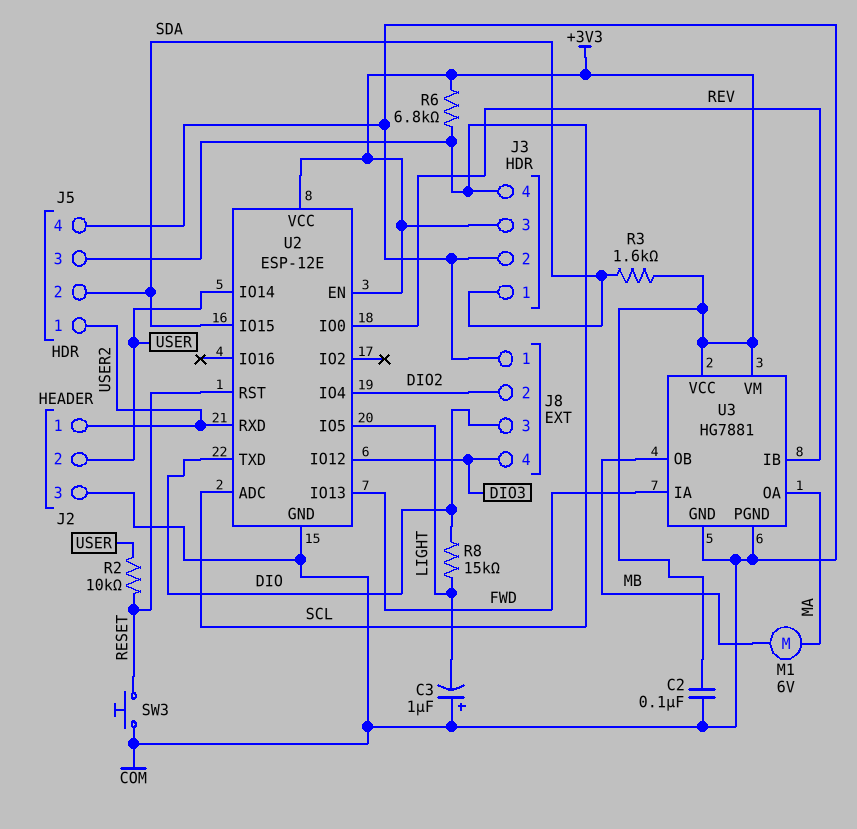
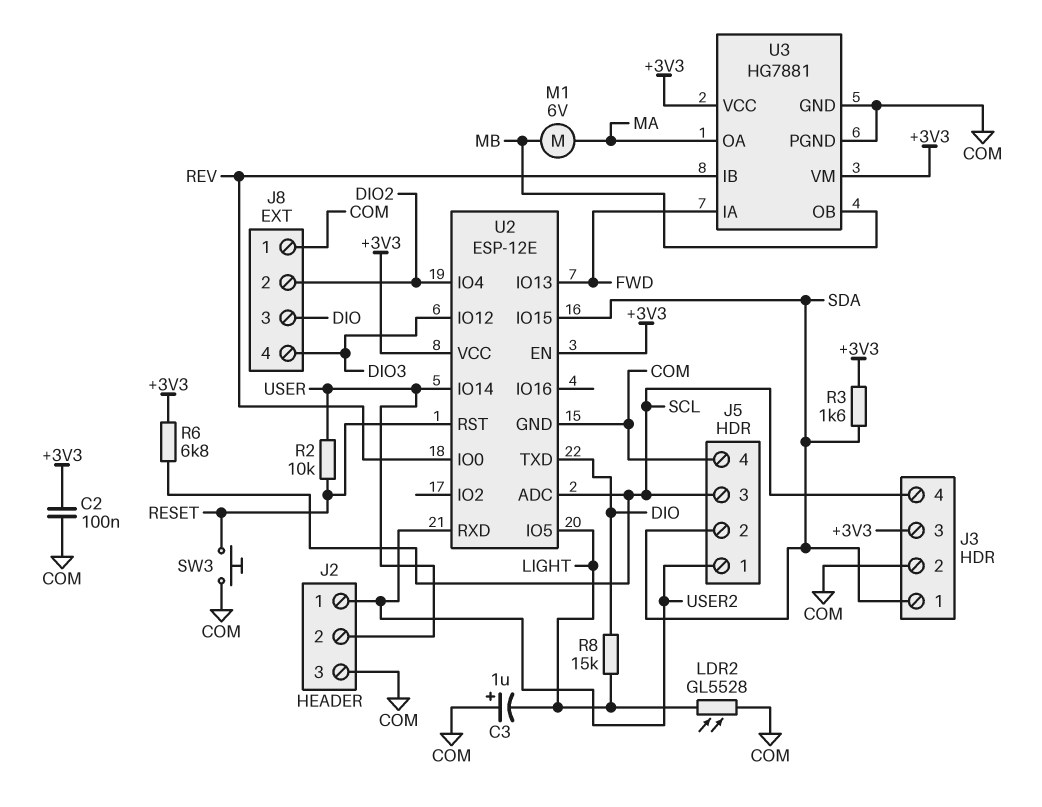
LDR2: none -> GL5528 (COM, LIGHT)

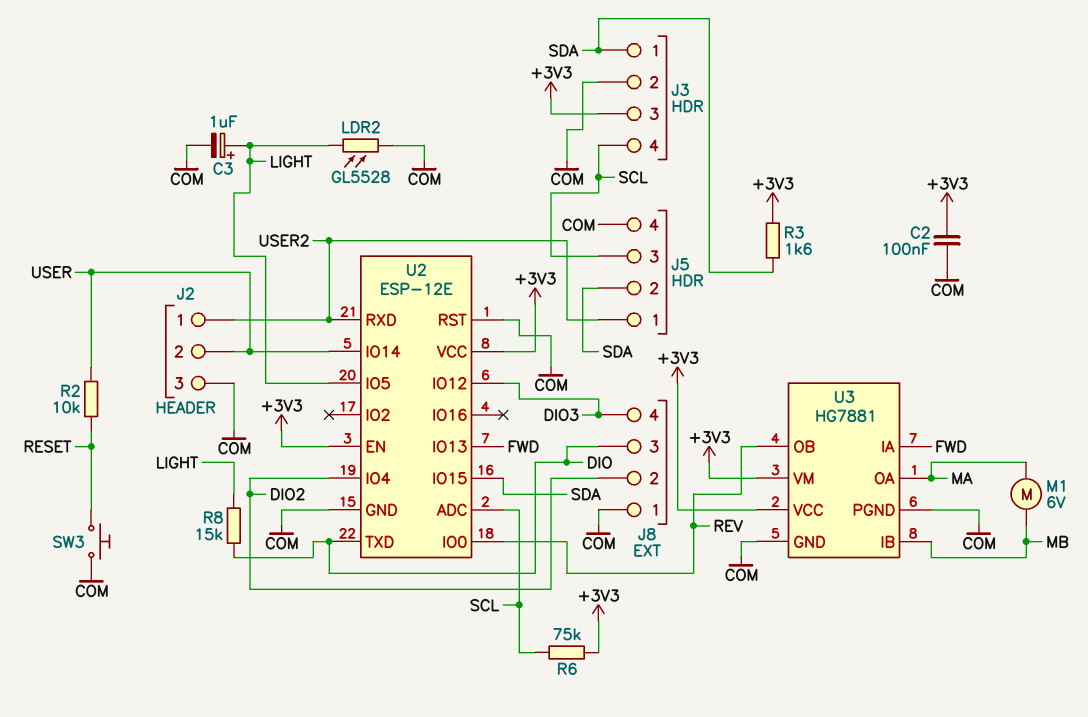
C3: 1uF (plus COM, minus LIGHT) -> 1uF (plus LIGHT, minus COM)
R6: 6.8k (+3V3, SCL) -> 75k (+3V3, SCL)
U2 pin RST: RESET -> COM
U3 pin IB: REV -> MB
U3 pin OB: MB -> REV

